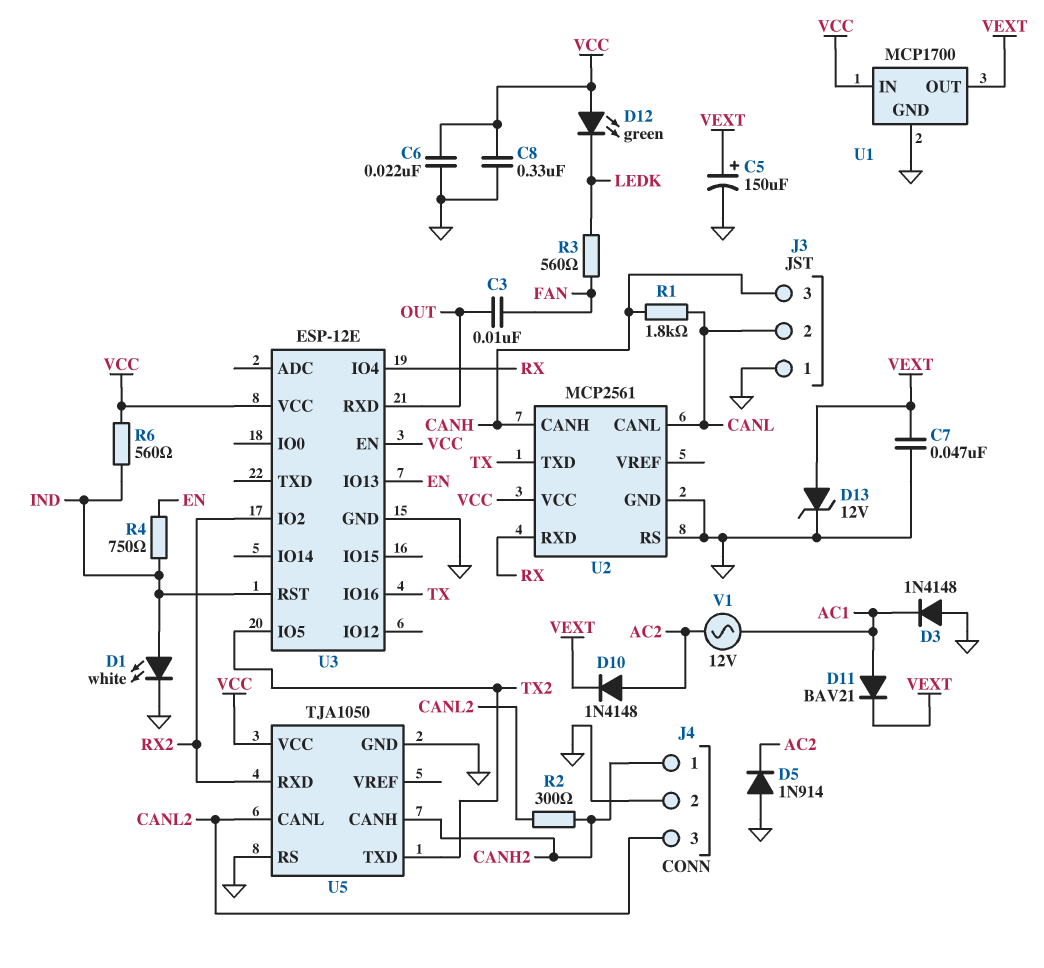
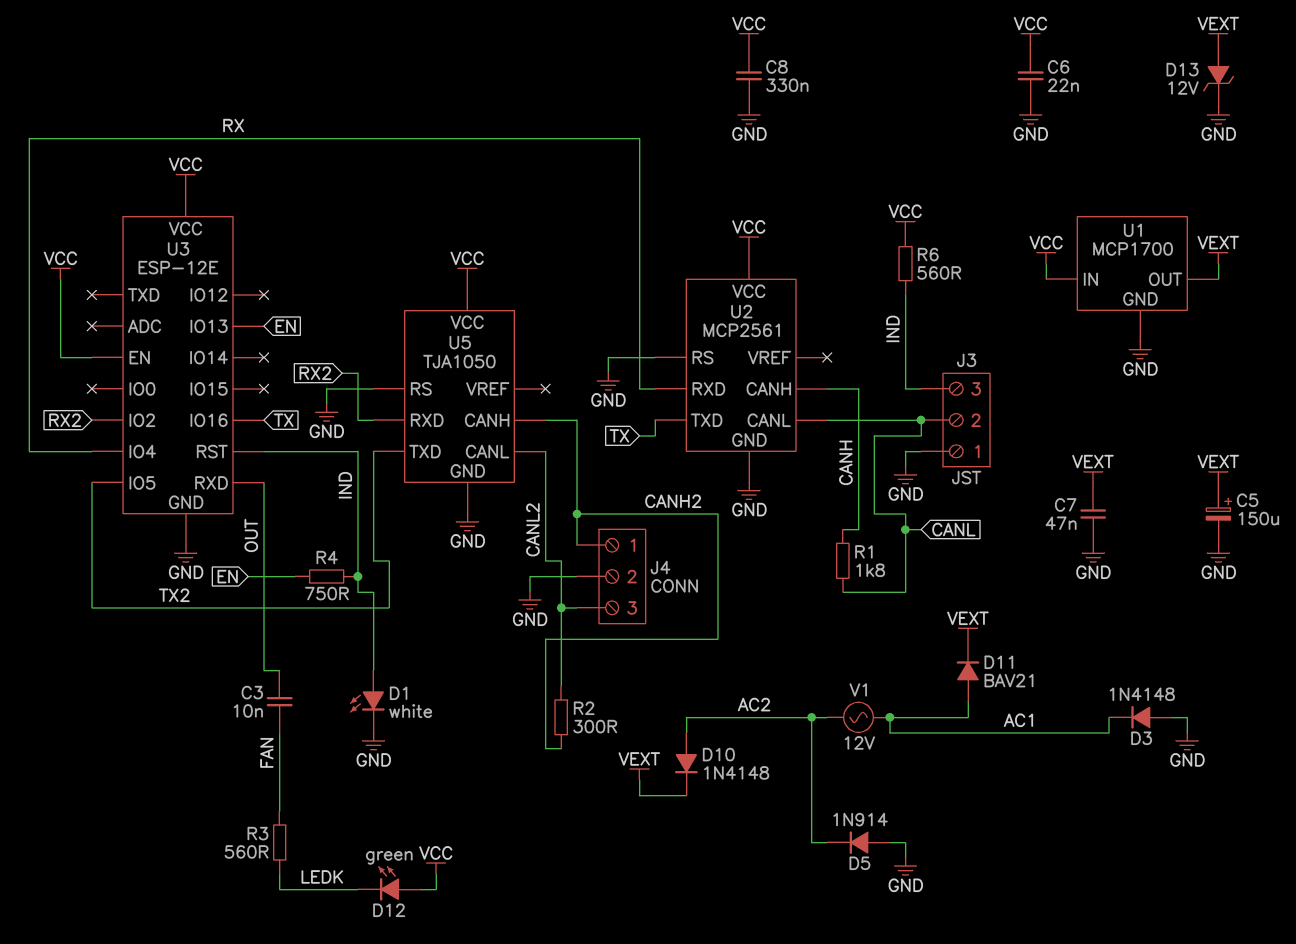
J3 pin 3: CANH -> IND

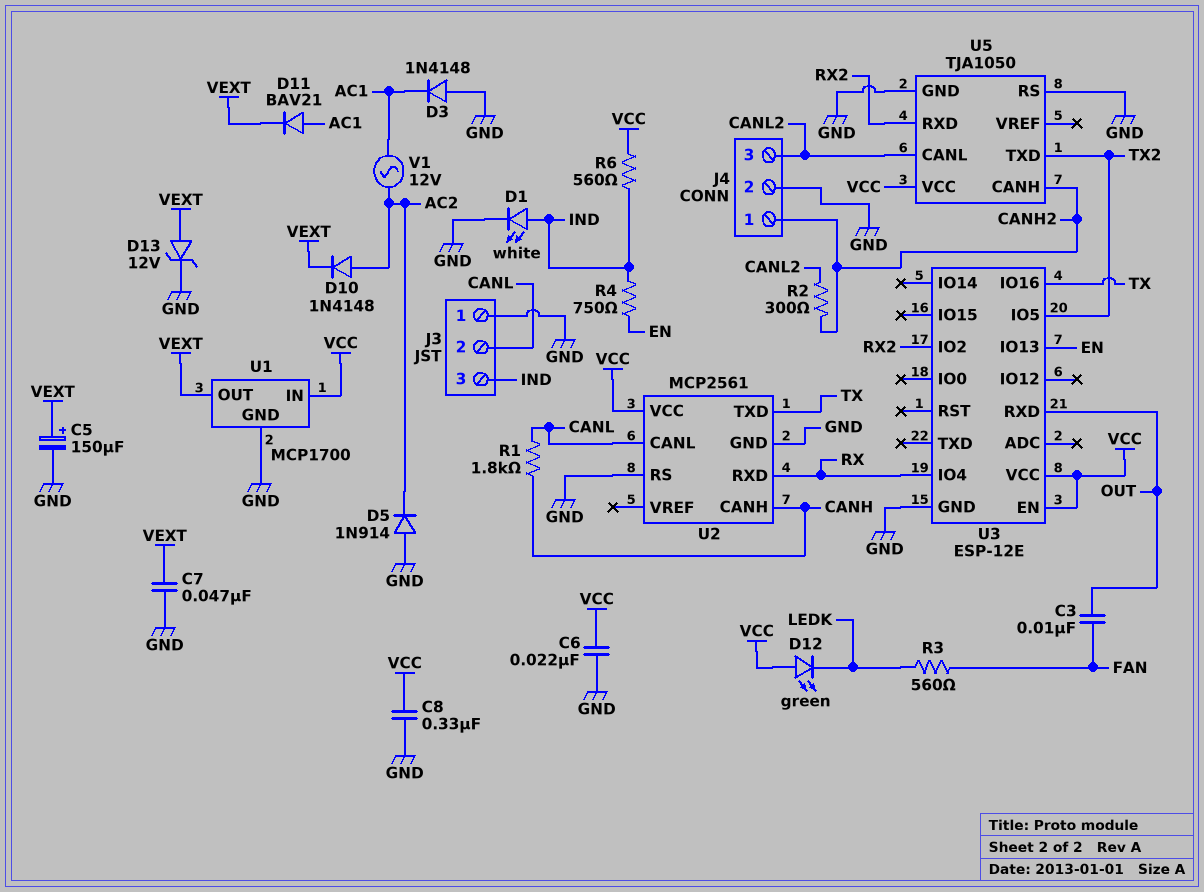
U3 pin RST: IND -> none

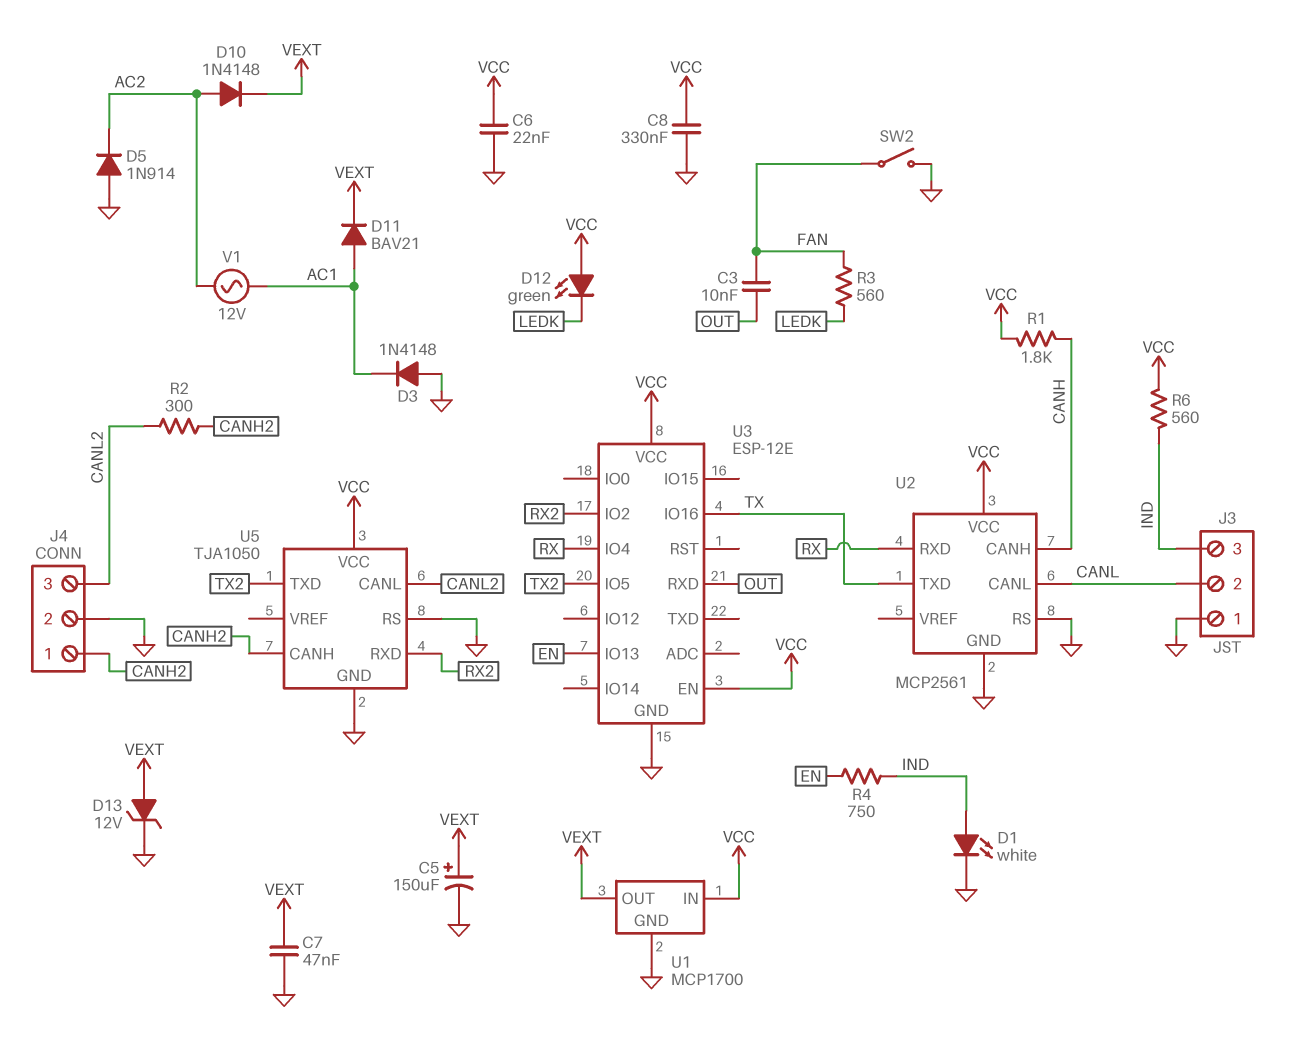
R1: 1.8k (CANH, CANL) -> 1.8k (CANH, VCC)
SW2: none -> switch (FAN, GND)

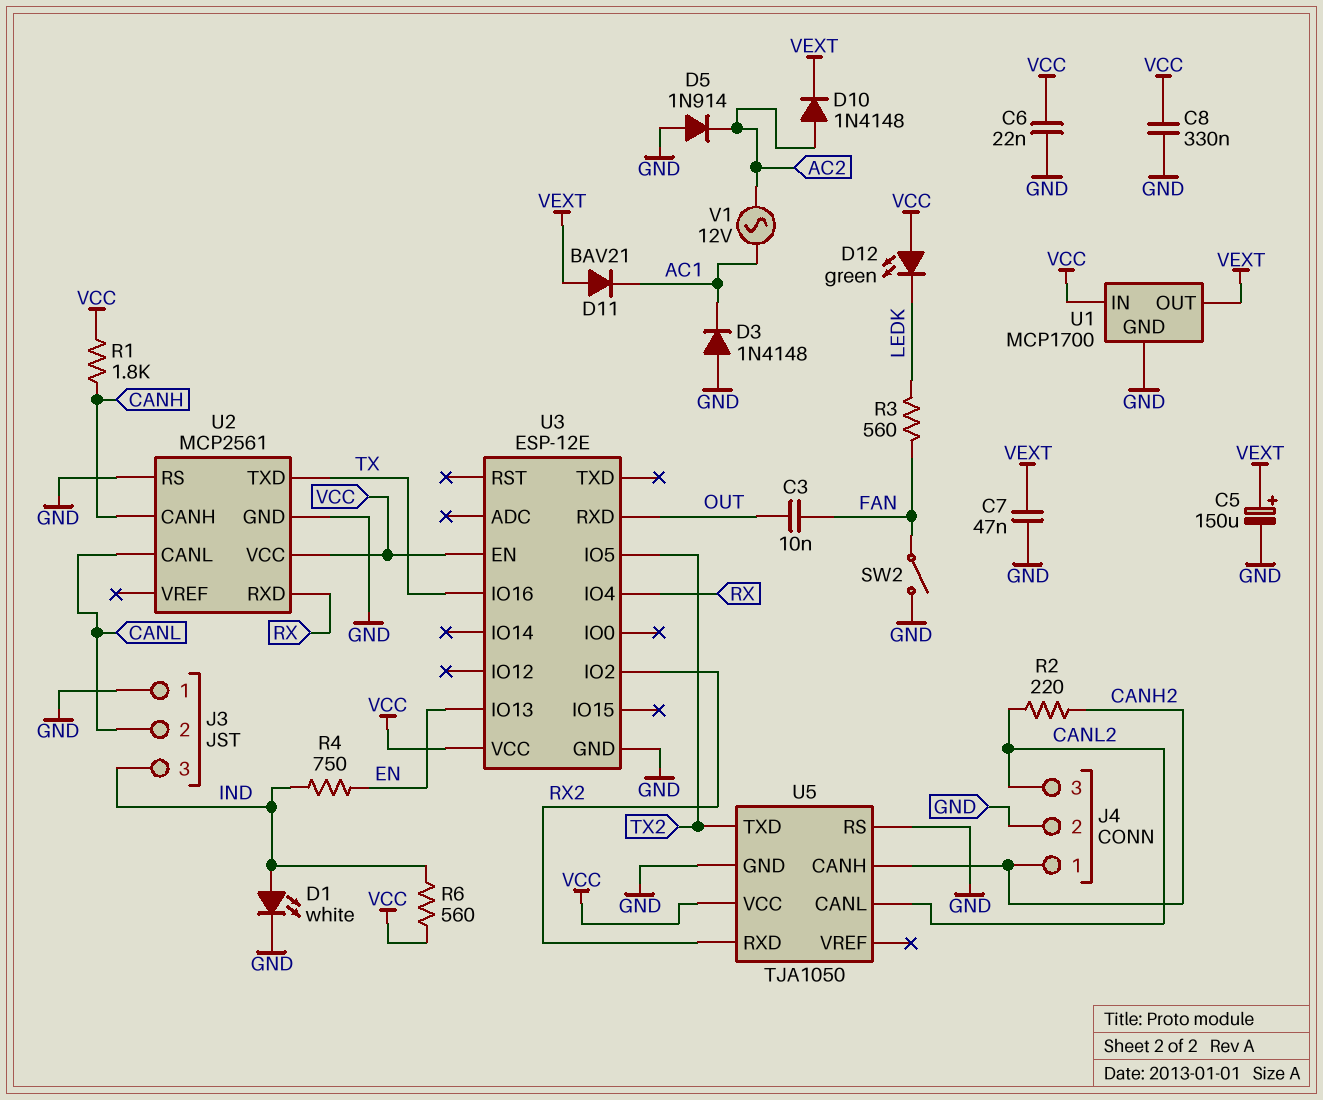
D11: diode BAV21 (A AC1, K VEXT) -> diode BAV21 (A VEXT, K AC1)
D13: zener 12V (A VEXT, K GND) -> none
R2: 300 (CANH2, CANL2) -> 220 (CANH2, CANL2)

